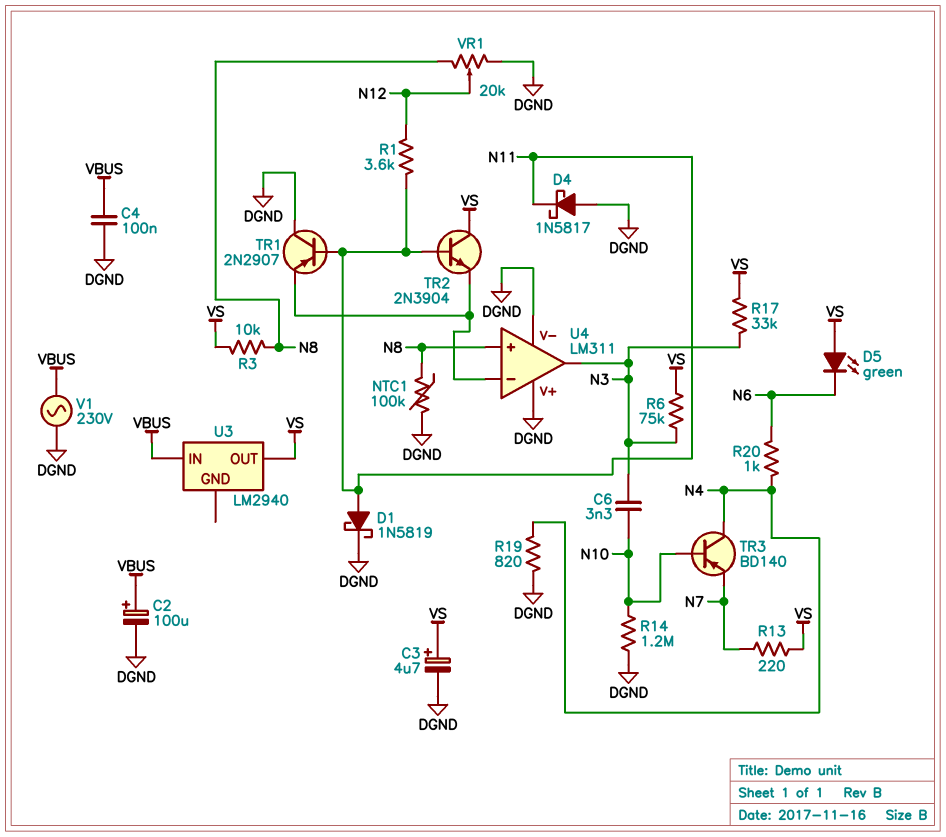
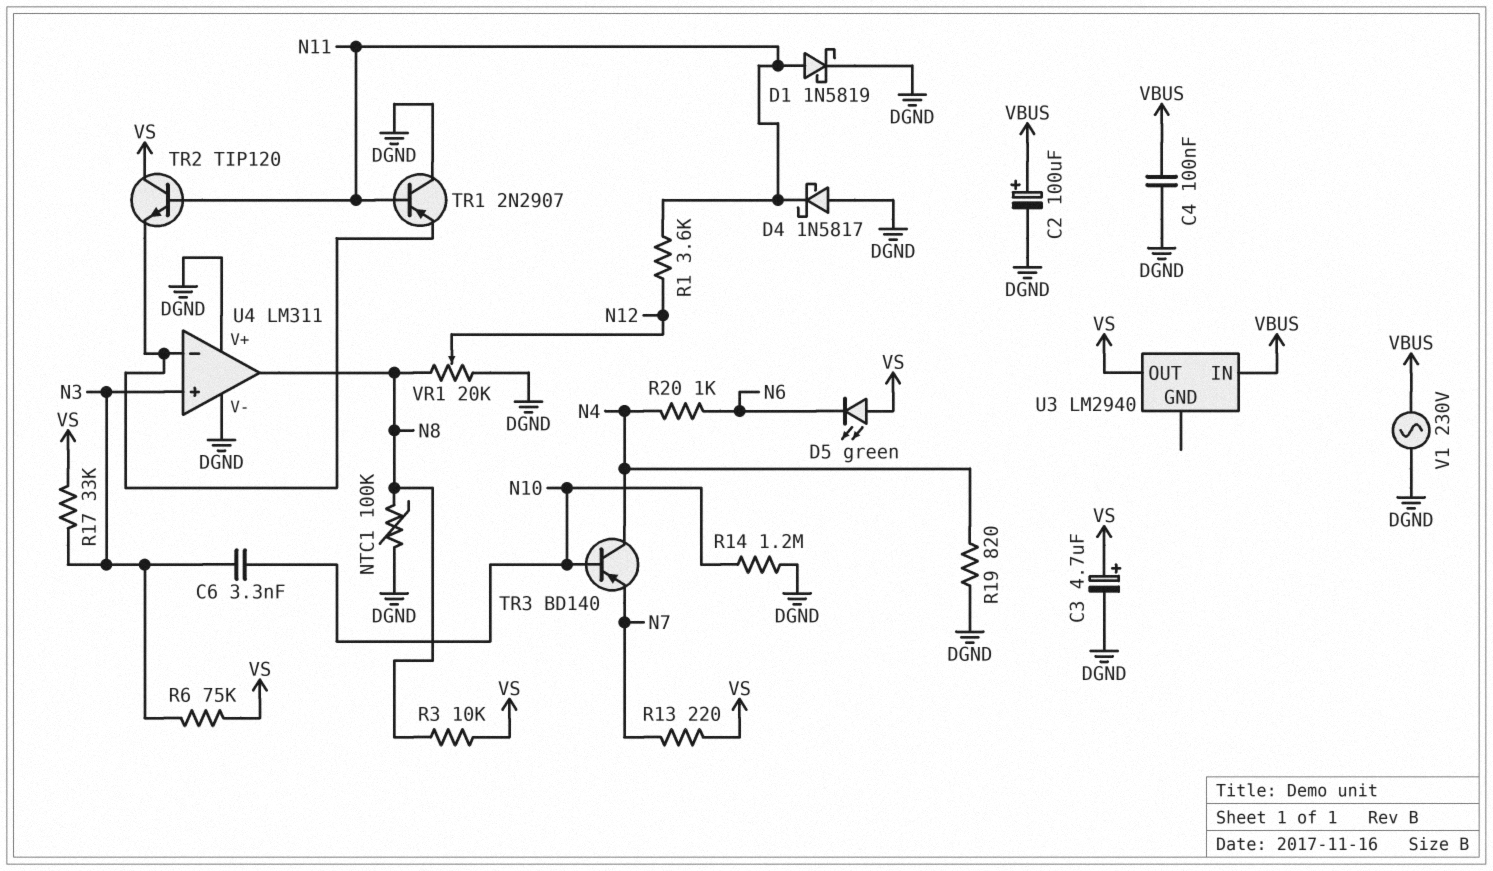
TR2: NPN 2N3904 (B N11, C VS, E U4/in-) -> NPN TIP120 (B N11, C VS, E U4/in-)
U4 pin in+: N8 -> N3
U4 pin out: N3 -> N8

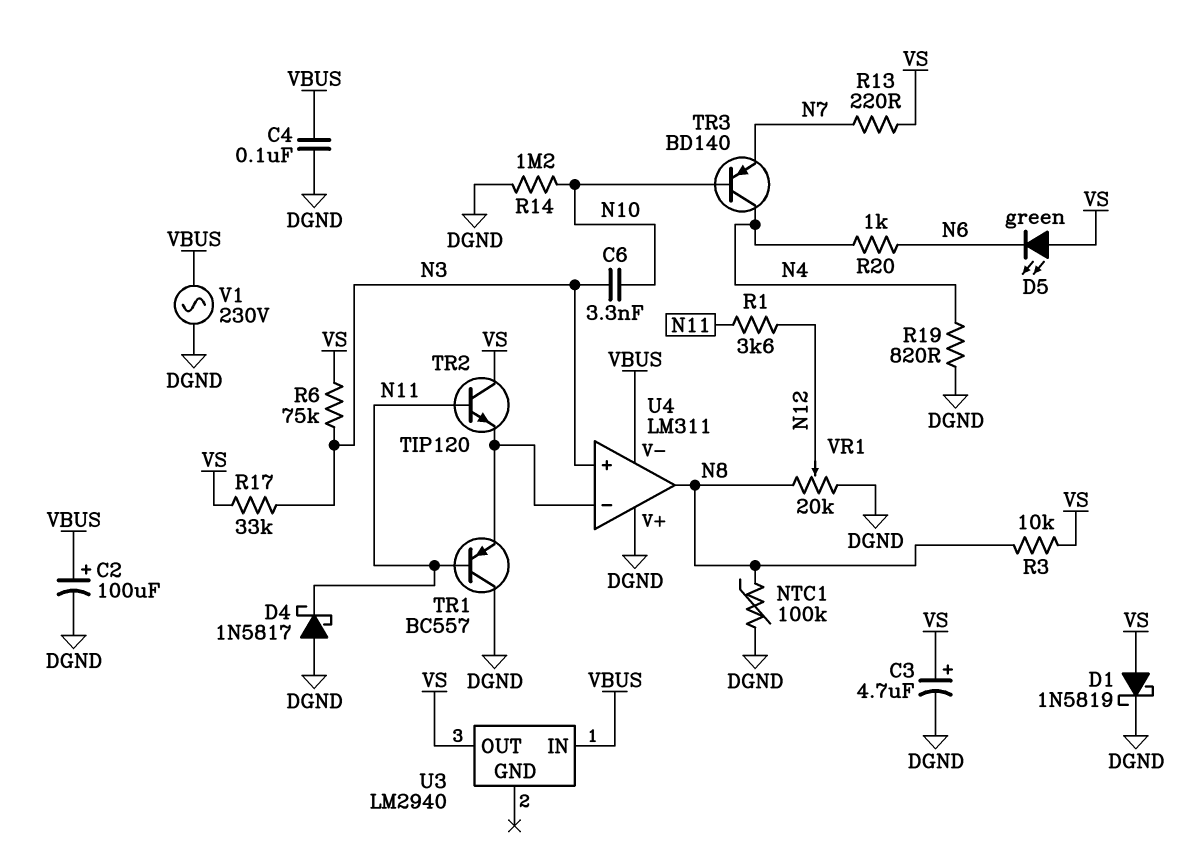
D1: schottky 1N5819 (A N11, K DGND) -> schottky 1N5819 (A VS, K DGND)
TR1: PNP 2N2907 (B N11, C DGND, E U4/in-) -> PNP BC557 (B N11, C DGND, E U4/in-)
U4 pin V-: DGND -> VBUS

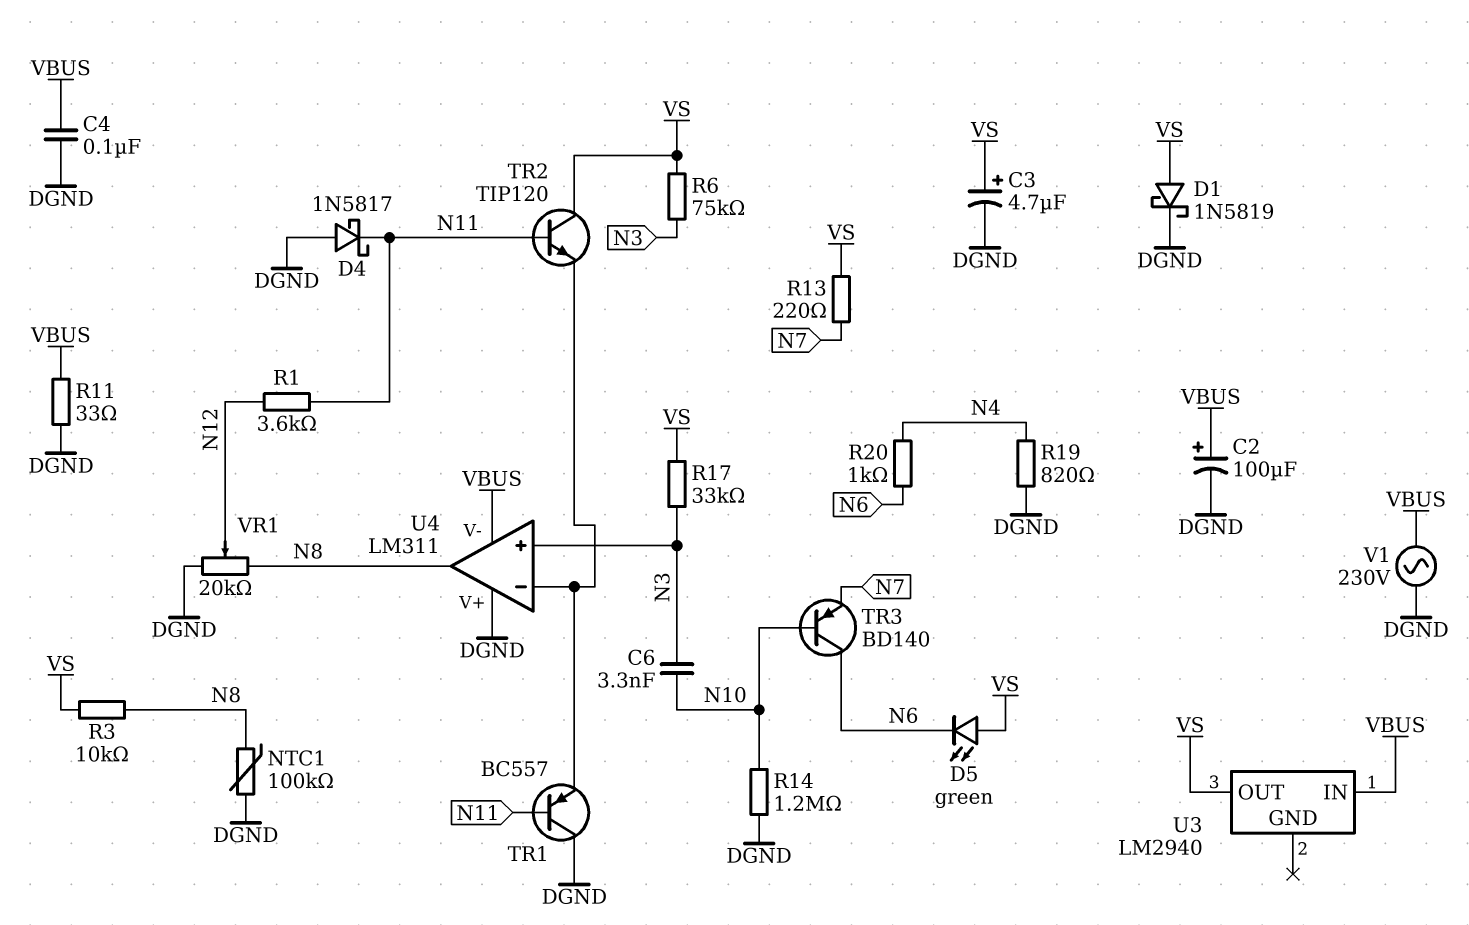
R11: none -> 33 (DGND, VBUS)
TR3: PNP BD140 (B N10, C N4, E N7) -> PNP BD140 (B N10, C N6, E N7)

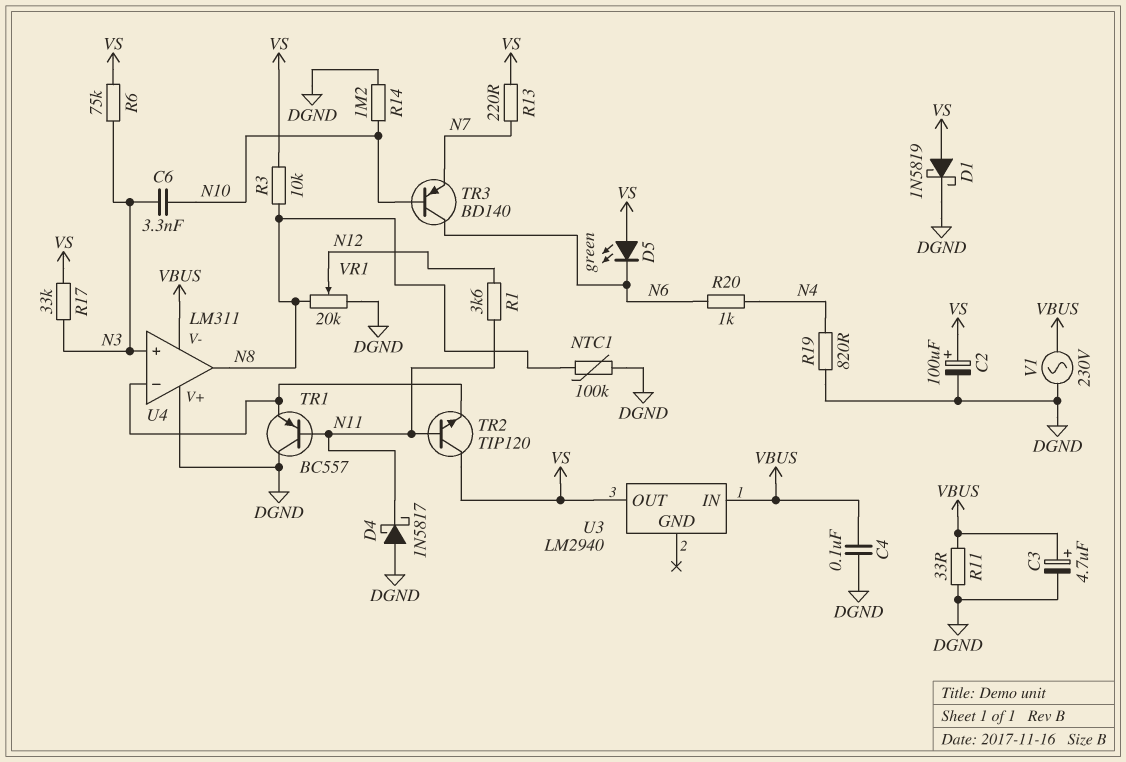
C2: 100uF (plus VBUS, minus DGND) -> 100uF (plus VS, minus DGND)
C3: 4.7uF (plus VS, minus DGND) -> 4.7uF (plus VBUS, minus DGND)

